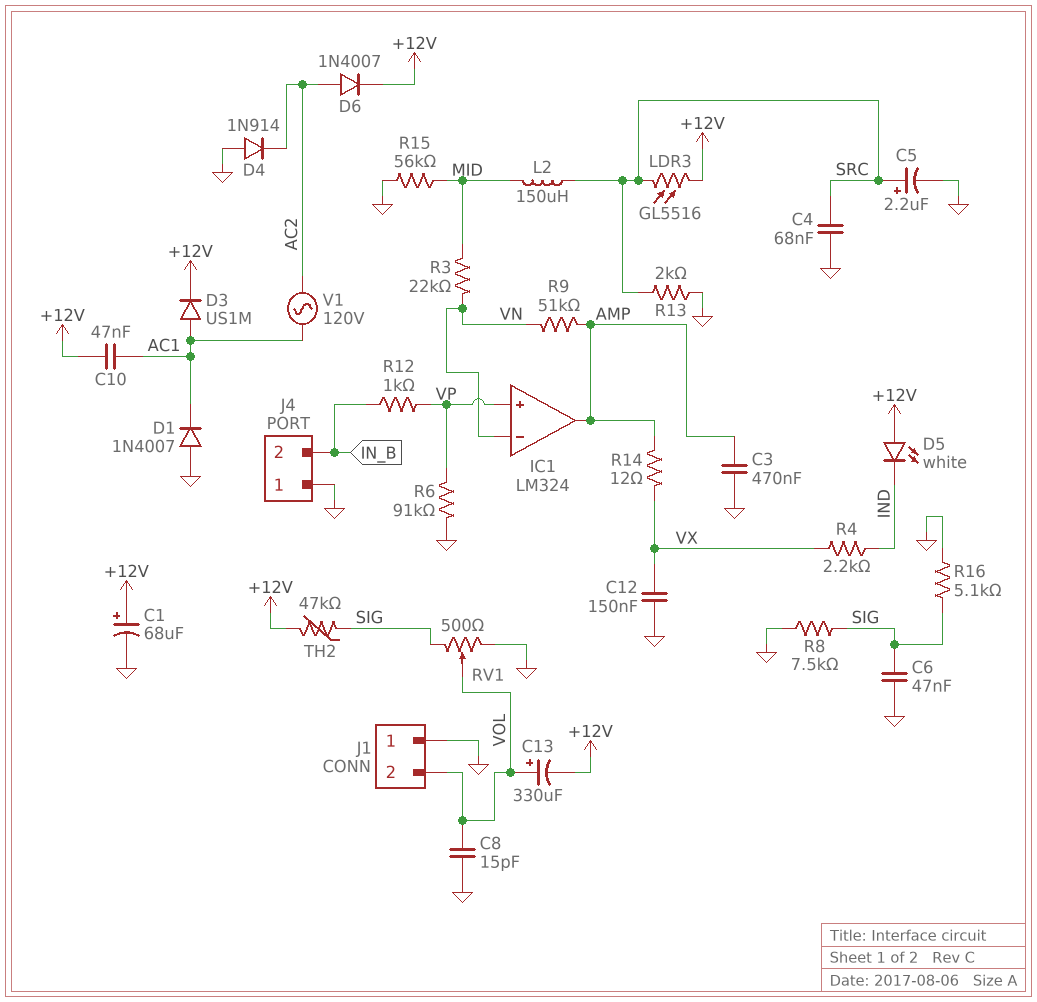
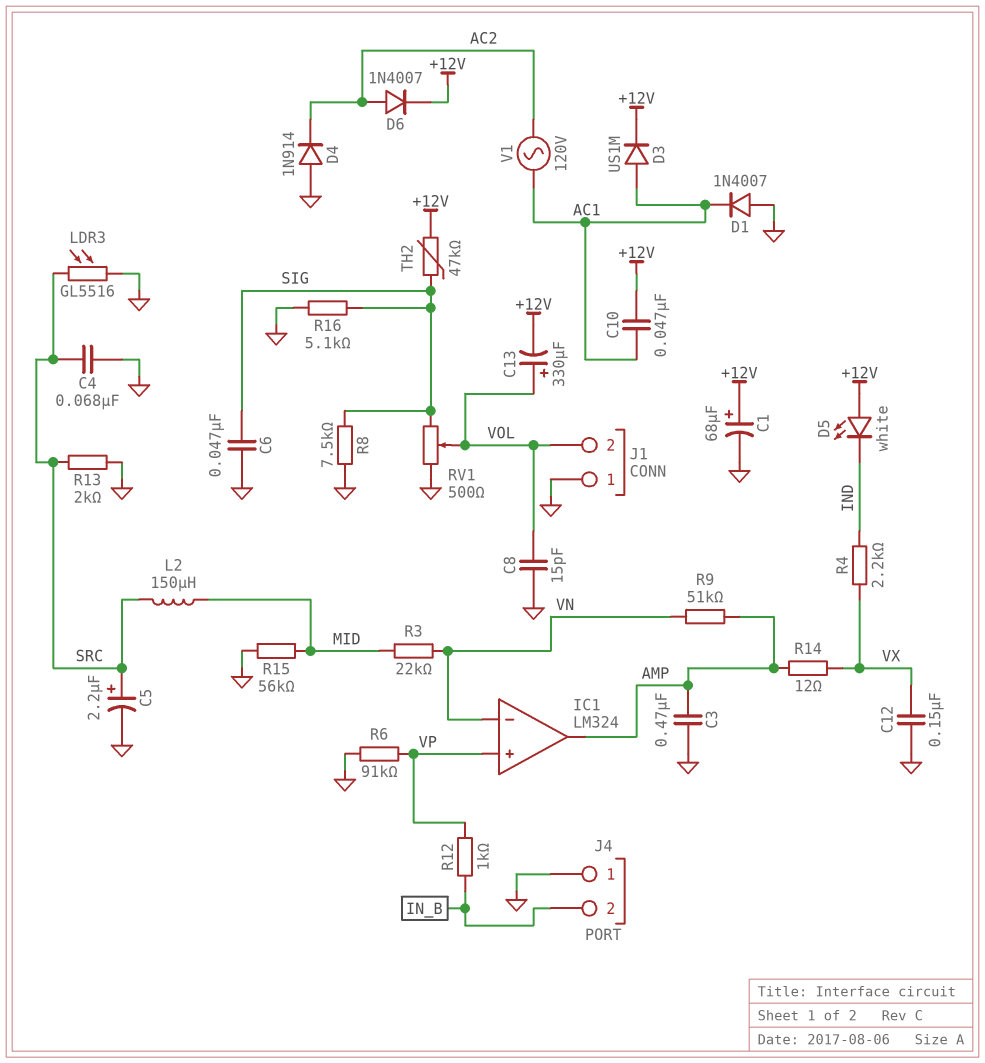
LDR3: GL5516 (+12V, SRC) -> GL5516 (GND, SRC)

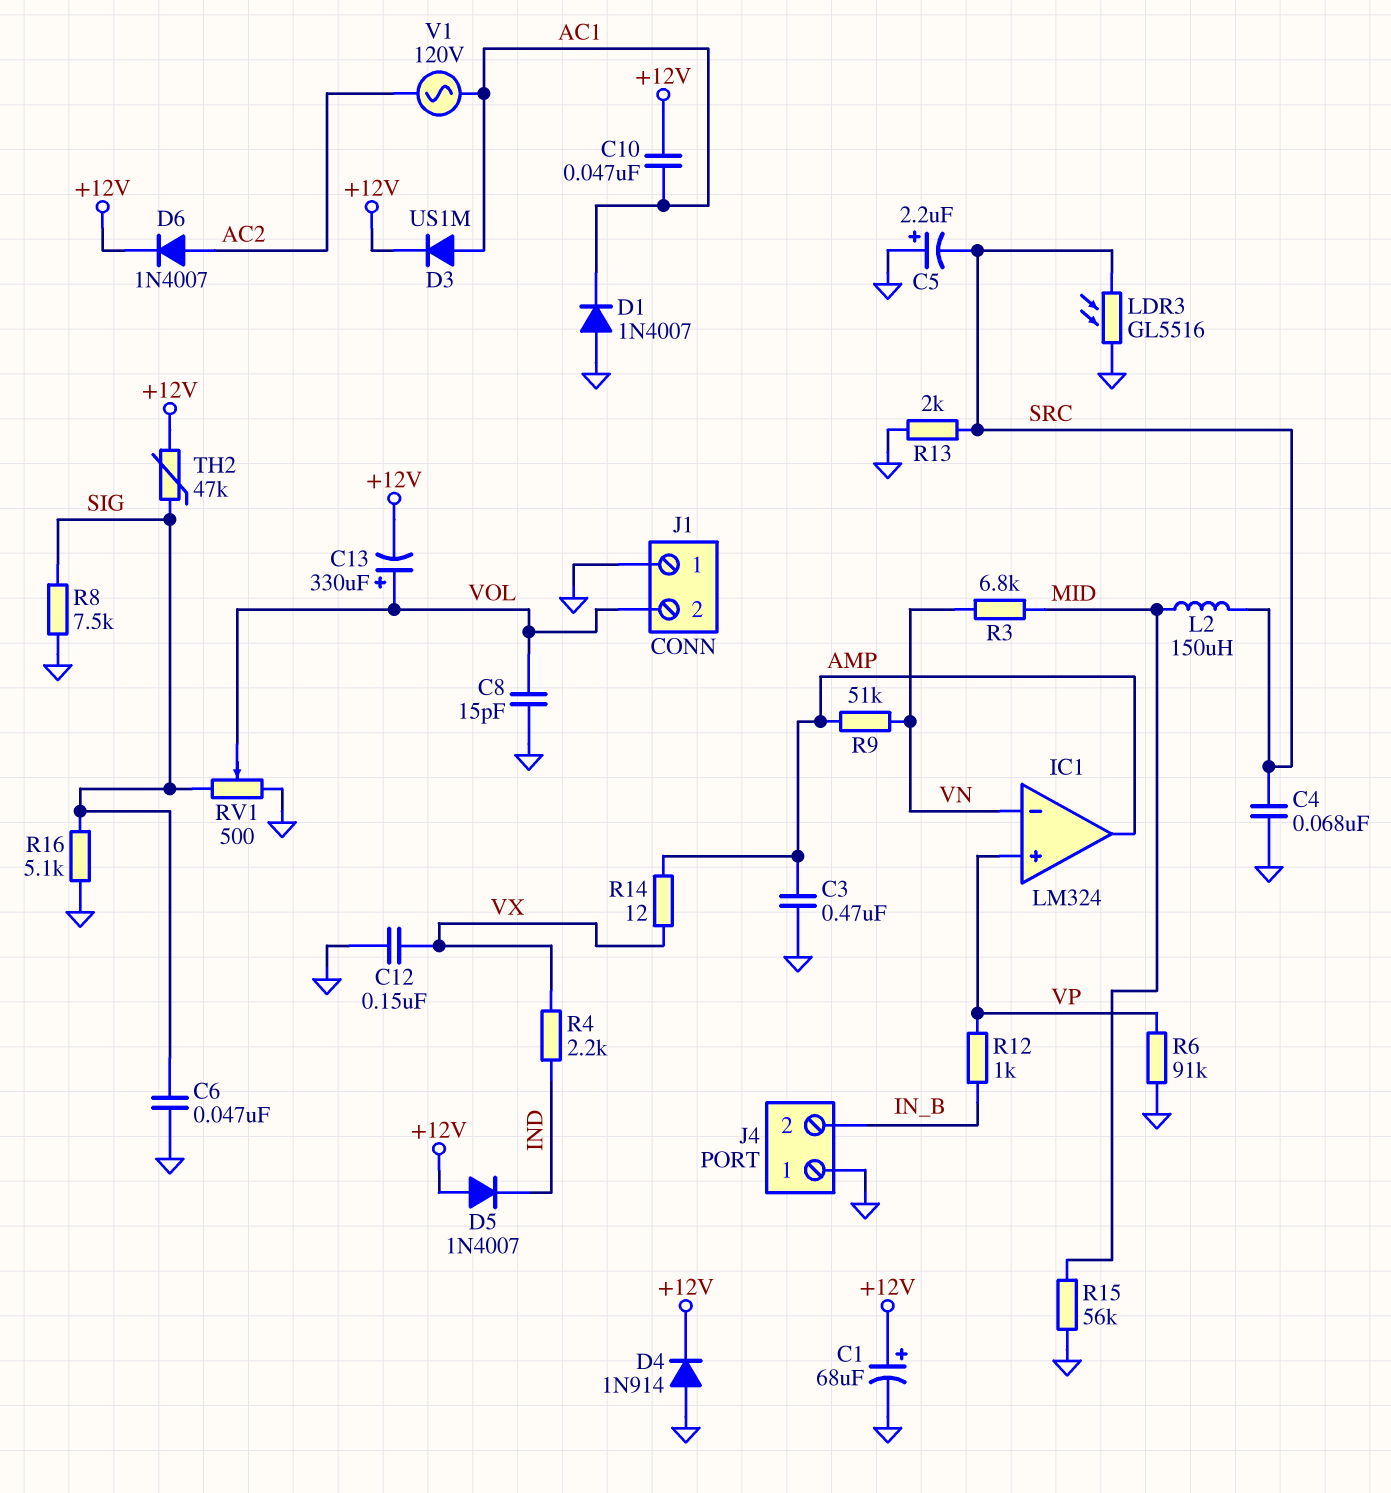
C5: 2.2uF (plus SRC, minus GND) -> 2.2uF (plus GND, minus SRC)
D4: diode 1N914 (A GND, K AC2) -> diode 1N914 (A GND, K +12V)
D5: LED white (A +12V, K IND) -> diode 1N4007 (A +12V, K IND)
R3: 22k (MID, VN) -> 6.8k (MID, VN)

